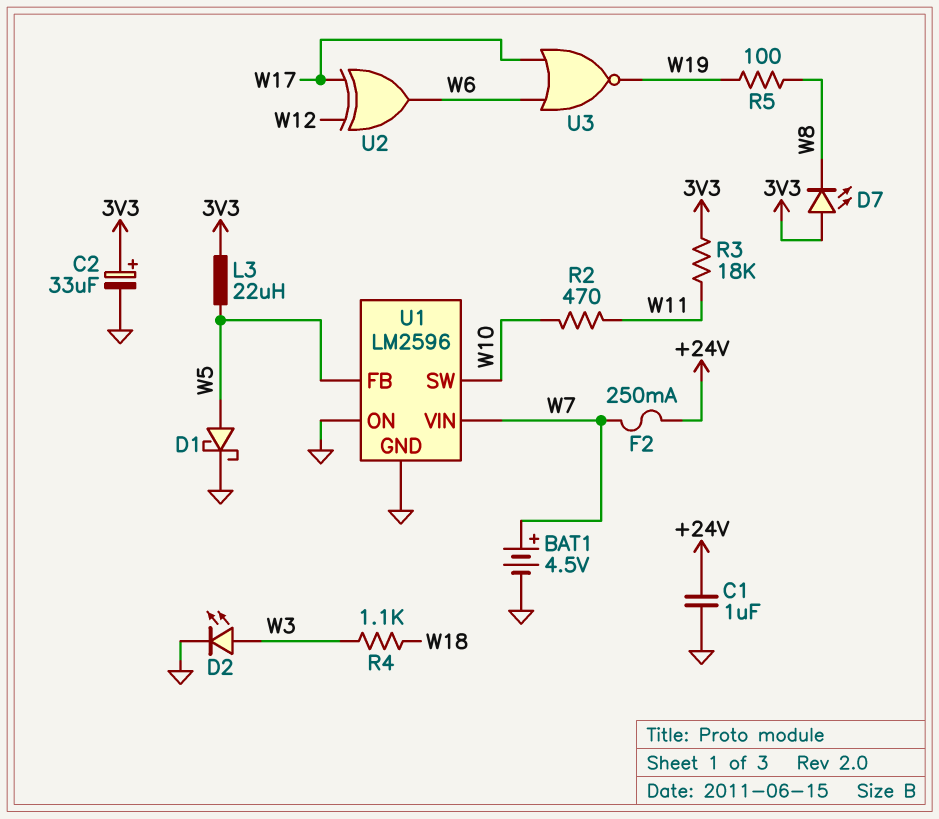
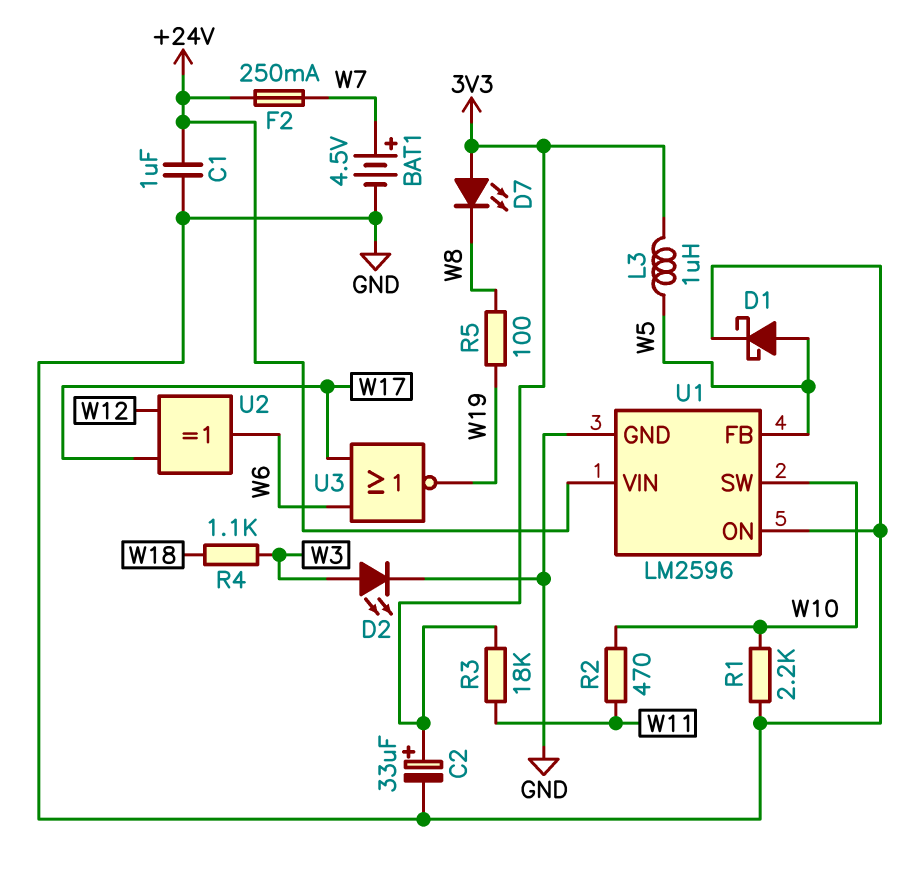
L3: 22uH (3V3, W5) -> 1uH (3V3, W5)
R1: none -> 2.2k (GND, W10)
U1 pin VIN: W7 -> +24V

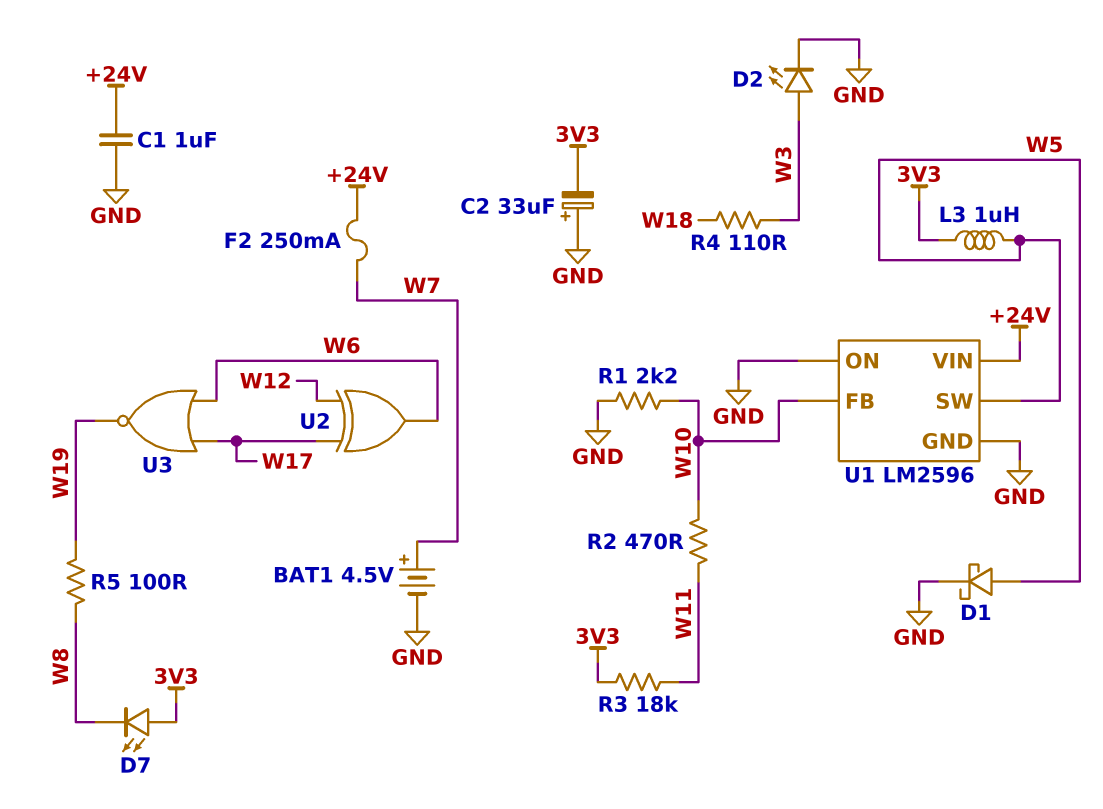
C2: 33uF (plus 3V3, minus GND) -> 33uF (plus GND, minus 3V3)
R4: 1.1k (W3, W18) -> 110 (W3, W18)
U1 pin FB: W5 -> W10
U1 pin SW: W10 -> W5

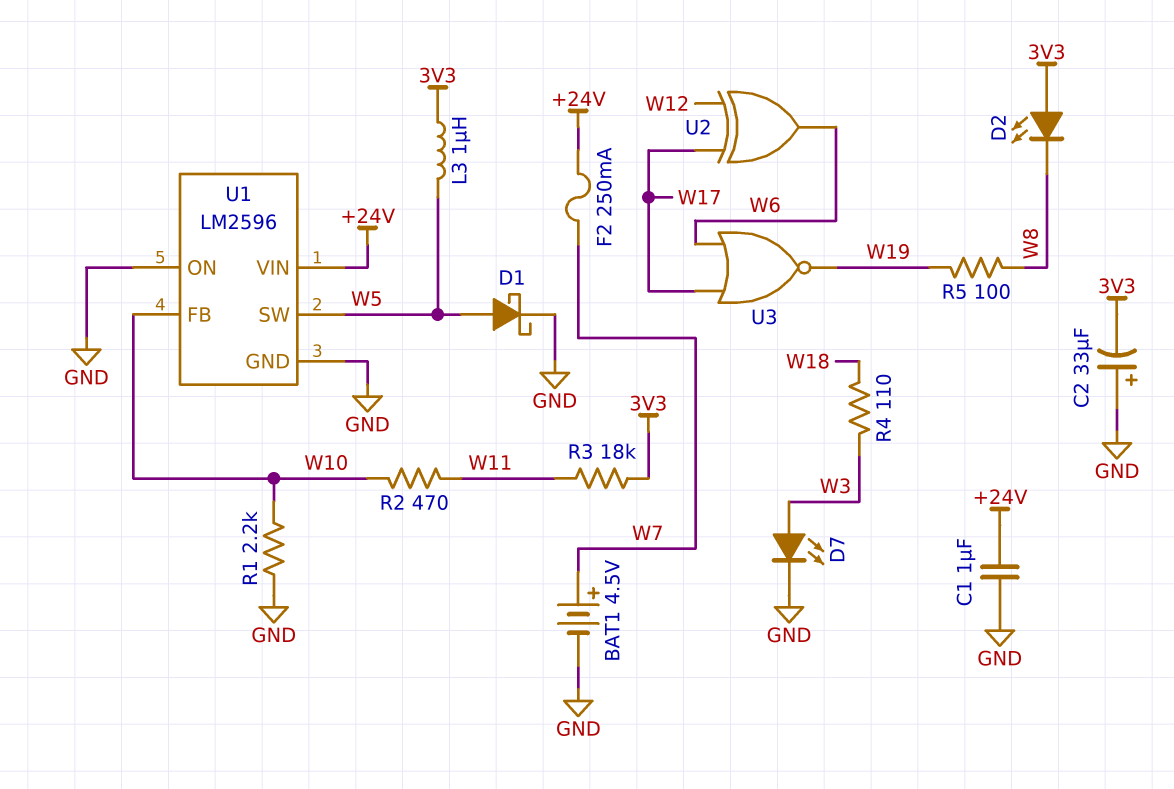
D2: LED (A W3, K GND) -> LED (A 3V3, K W8)
D7: LED (A 3V3, K W8) -> LED (A W3, K GND)

